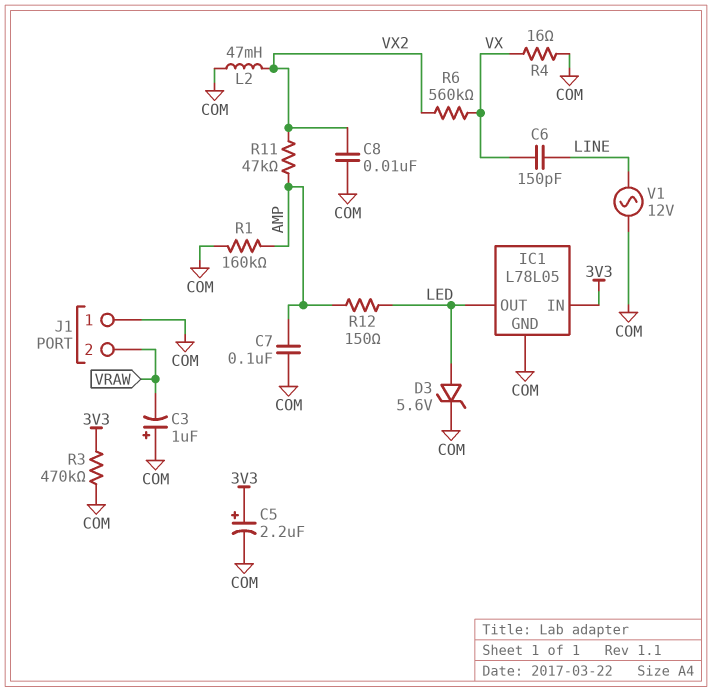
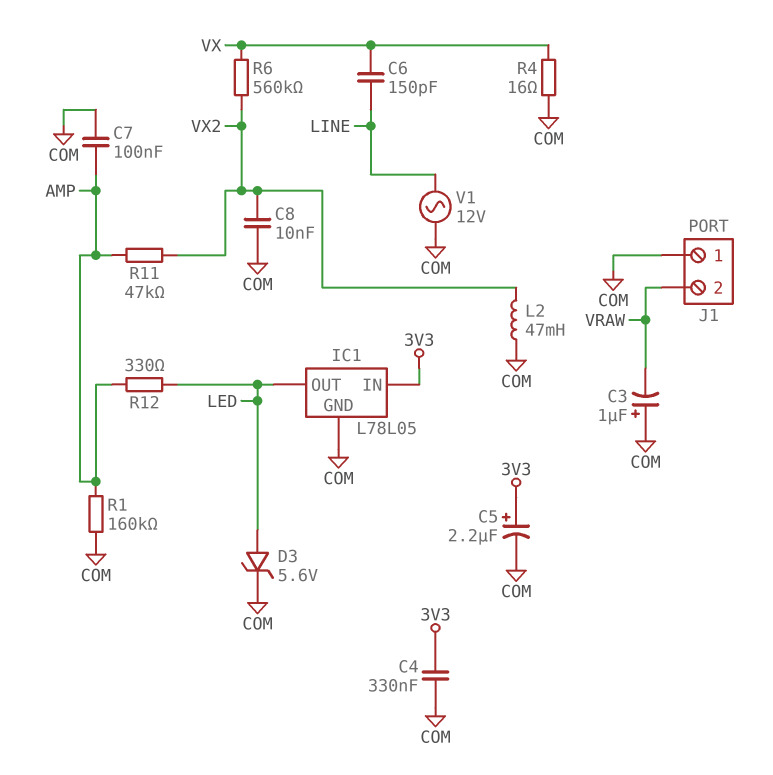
C4: none -> 330nF (3V3, COM)
R3: 470k (3V3, COM) -> none
R12: 150 (AMP, LED) -> 330 (AMP, LED)

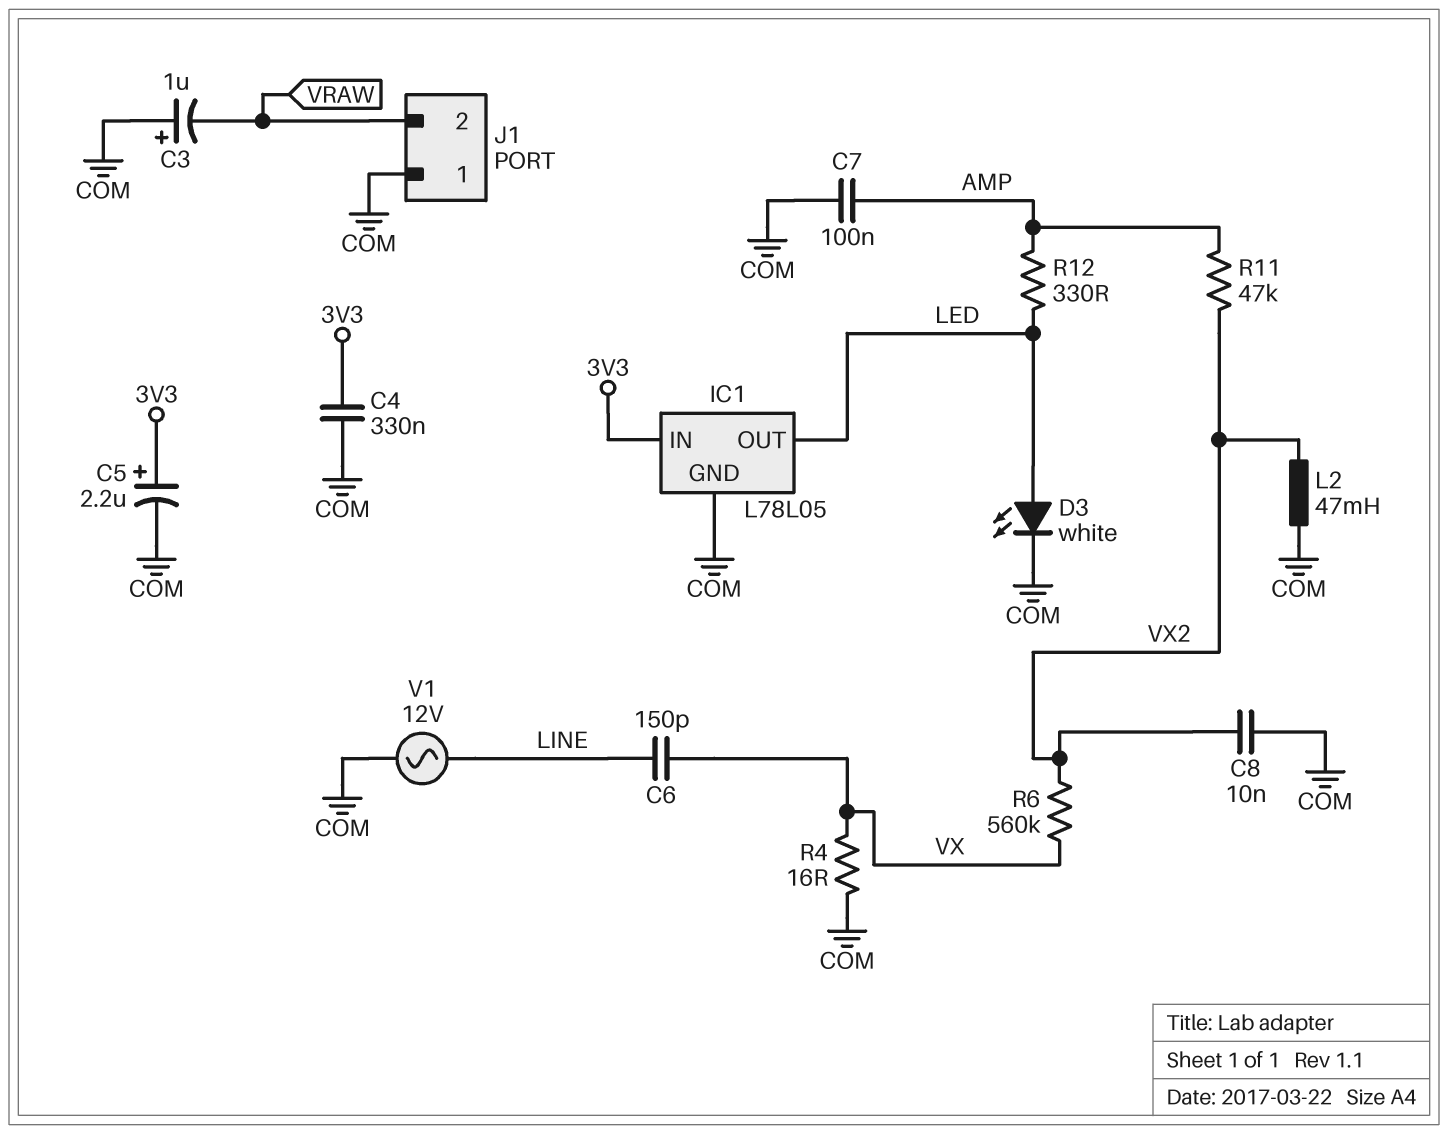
D3: zener 5.6V (A LED, K COM) -> LED white (A LED, K COM)
R1: 160k (AMP, COM) -> none

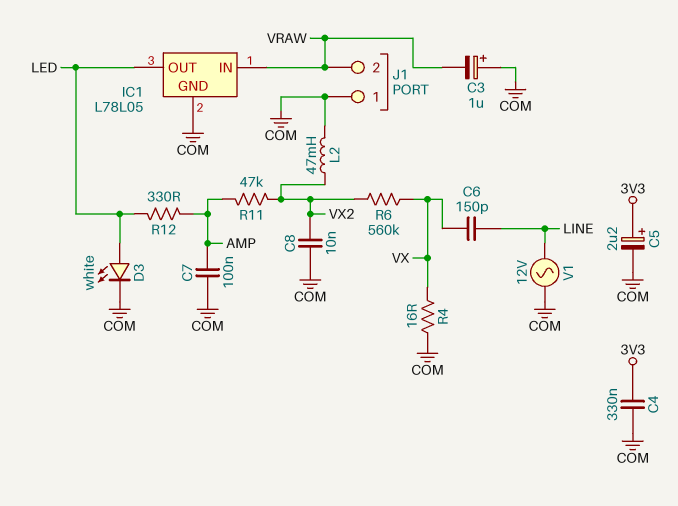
IC1 pin IN: 3V3 -> VRAW

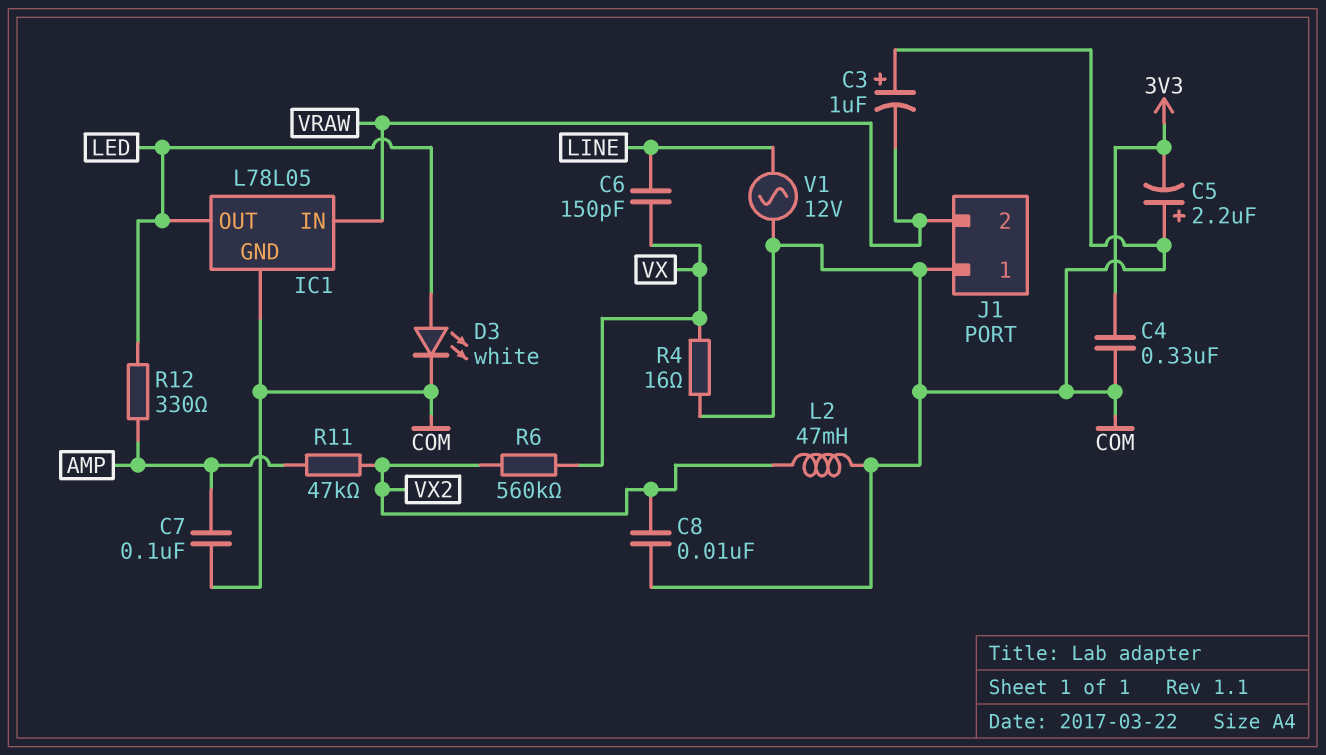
C5: 2.2uF (plus 3V3, minus COM) -> 2.2uF (plus COM, minus 3V3)

